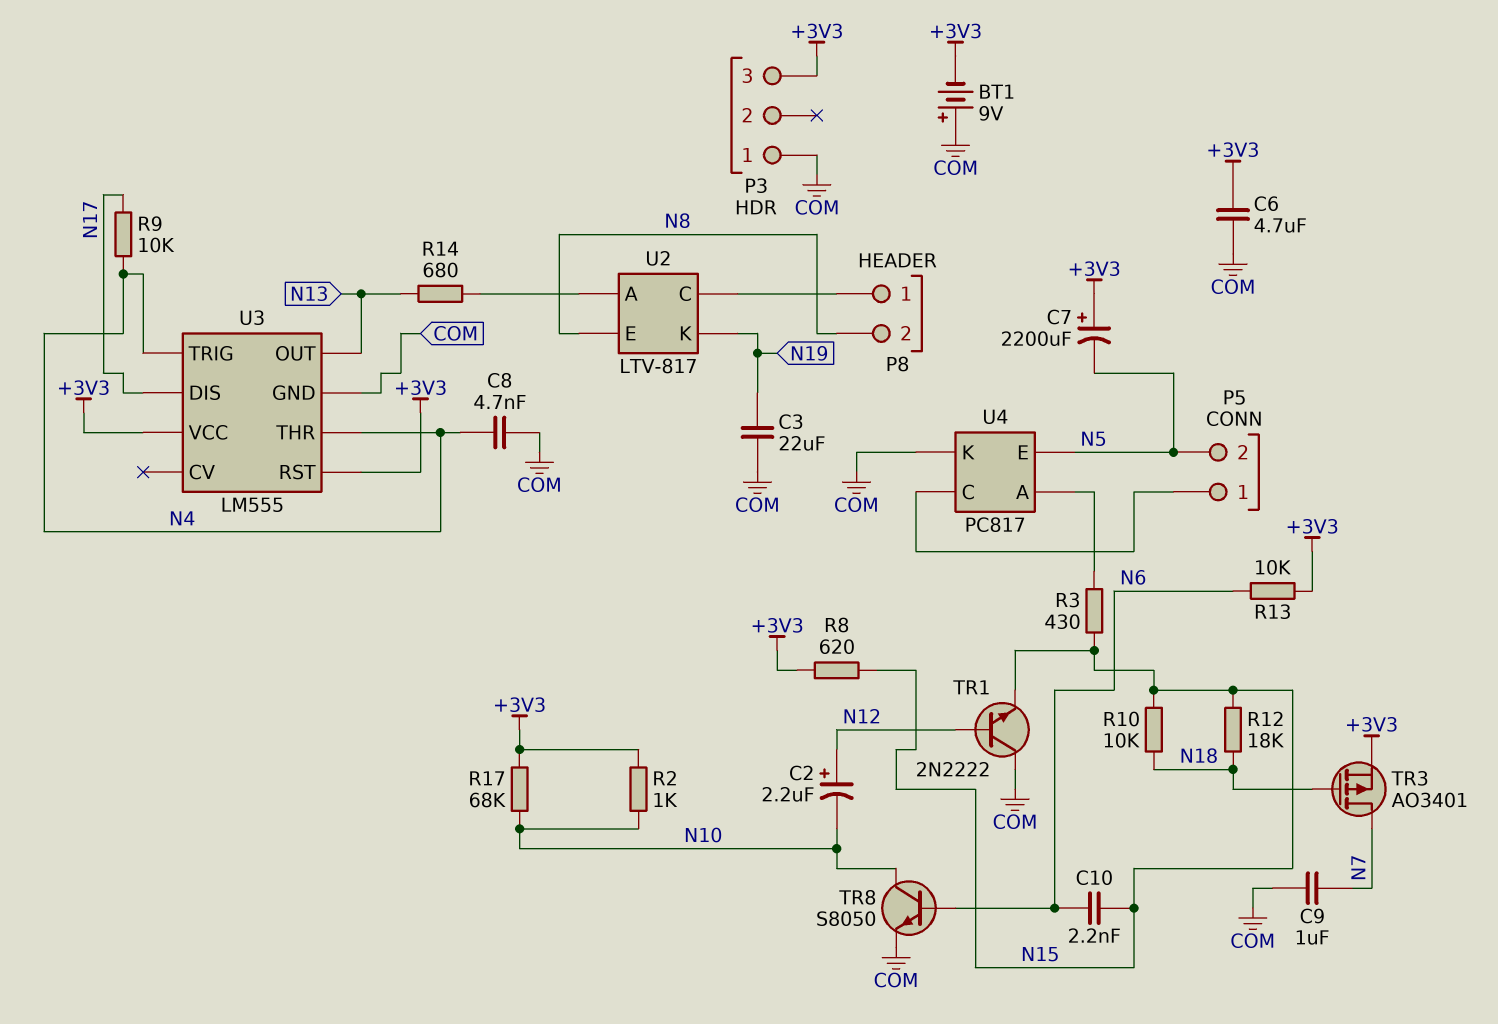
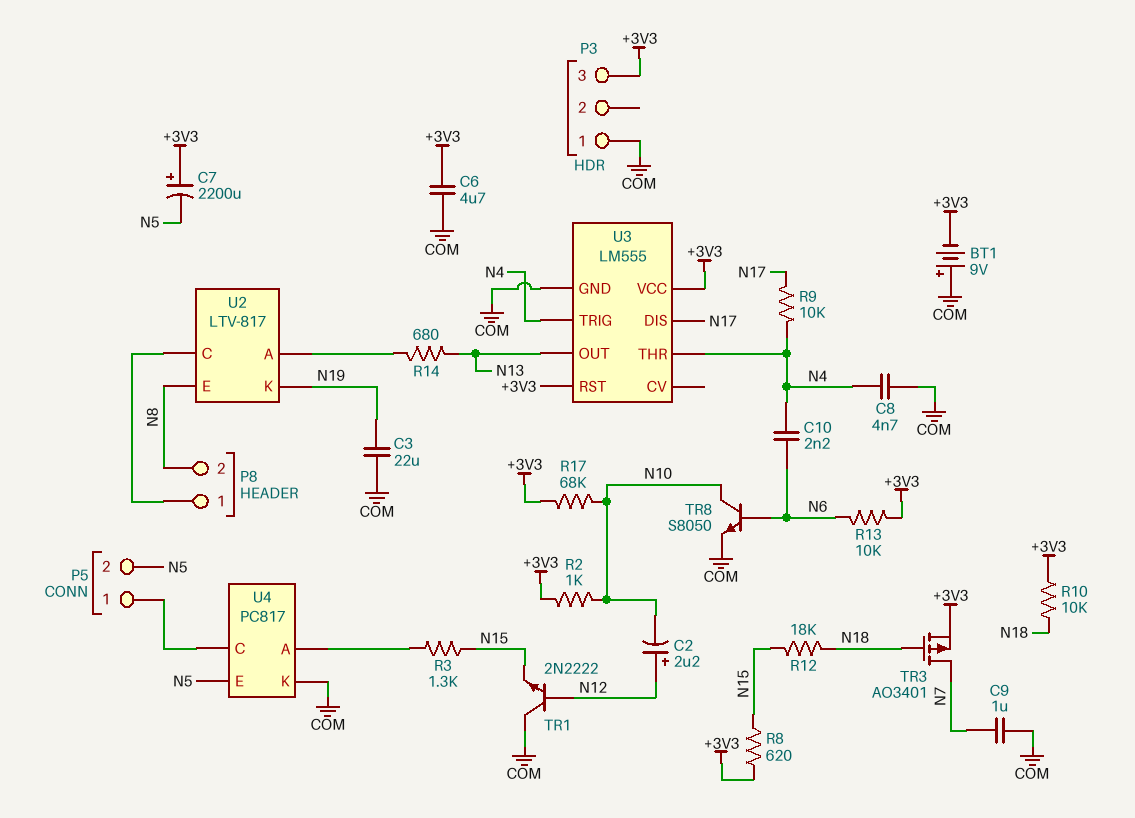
C10: 2.2nF (N6, N15) -> 2.2nF (N4, N6)
R3: 430 (N15, U4/A) -> 1.3k (N15, U4/A)
R10: 10k (N15, N18) -> 10k (+3V3, N18)

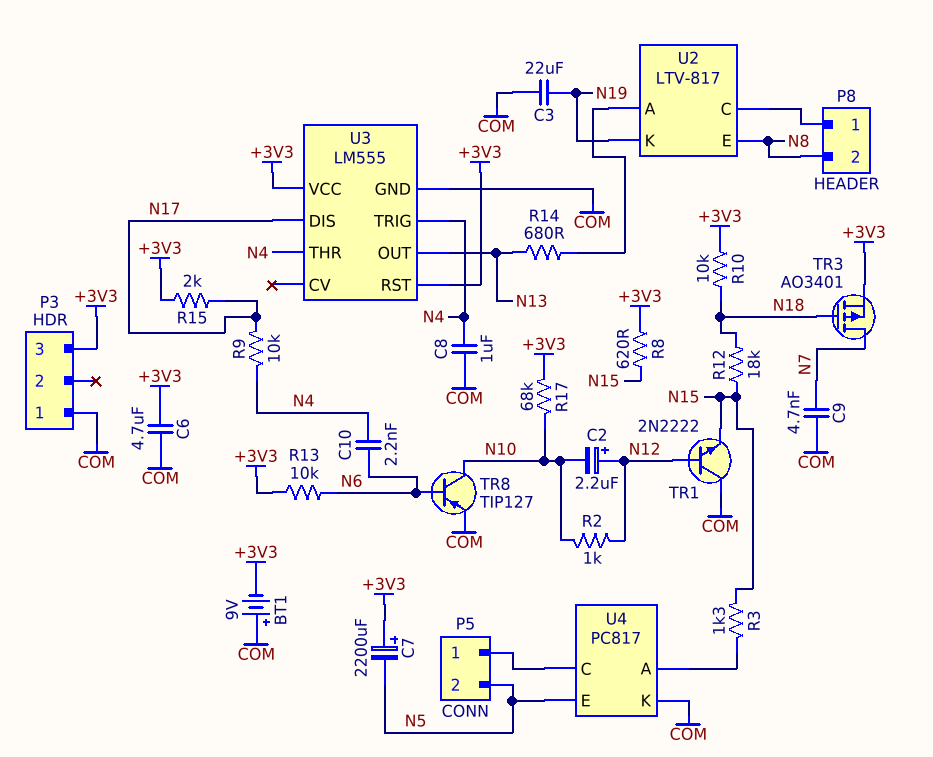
C8: 4.7nF (COM, N4) -> 1uF (COM, N4)
C9: 1uF (COM, N7) -> 4.7nF (COM, N7)
R2: 1k (+3V3, N10) -> 1k (N10, N12)
R15: none -> 2k (+3V3, N17)
TR8: NPN S8050 (B N6, C N10, E COM) -> PNP TIP127 (B N6, C N10, E COM)

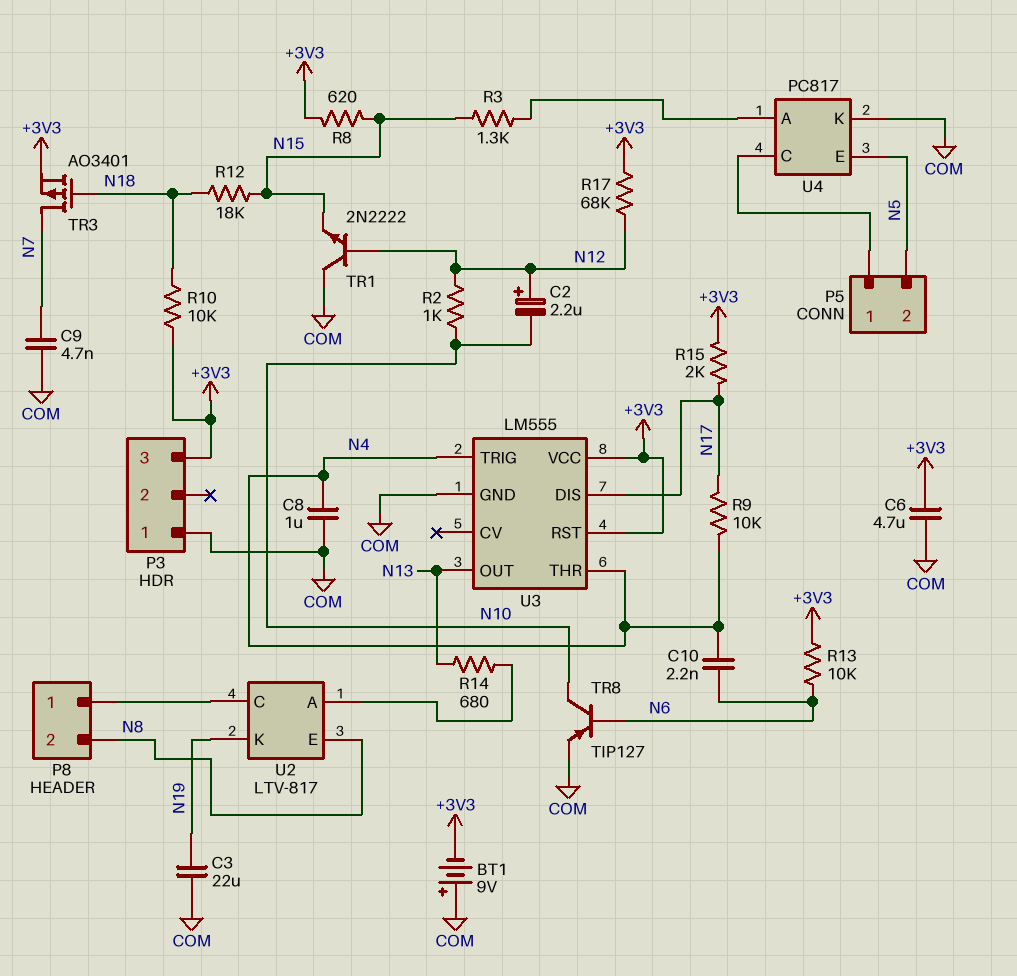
C7: 2200uF (plus +3V3, minus N5) -> none
R17: 68k (+3V3, N10) -> 68k (+3V3, N12)

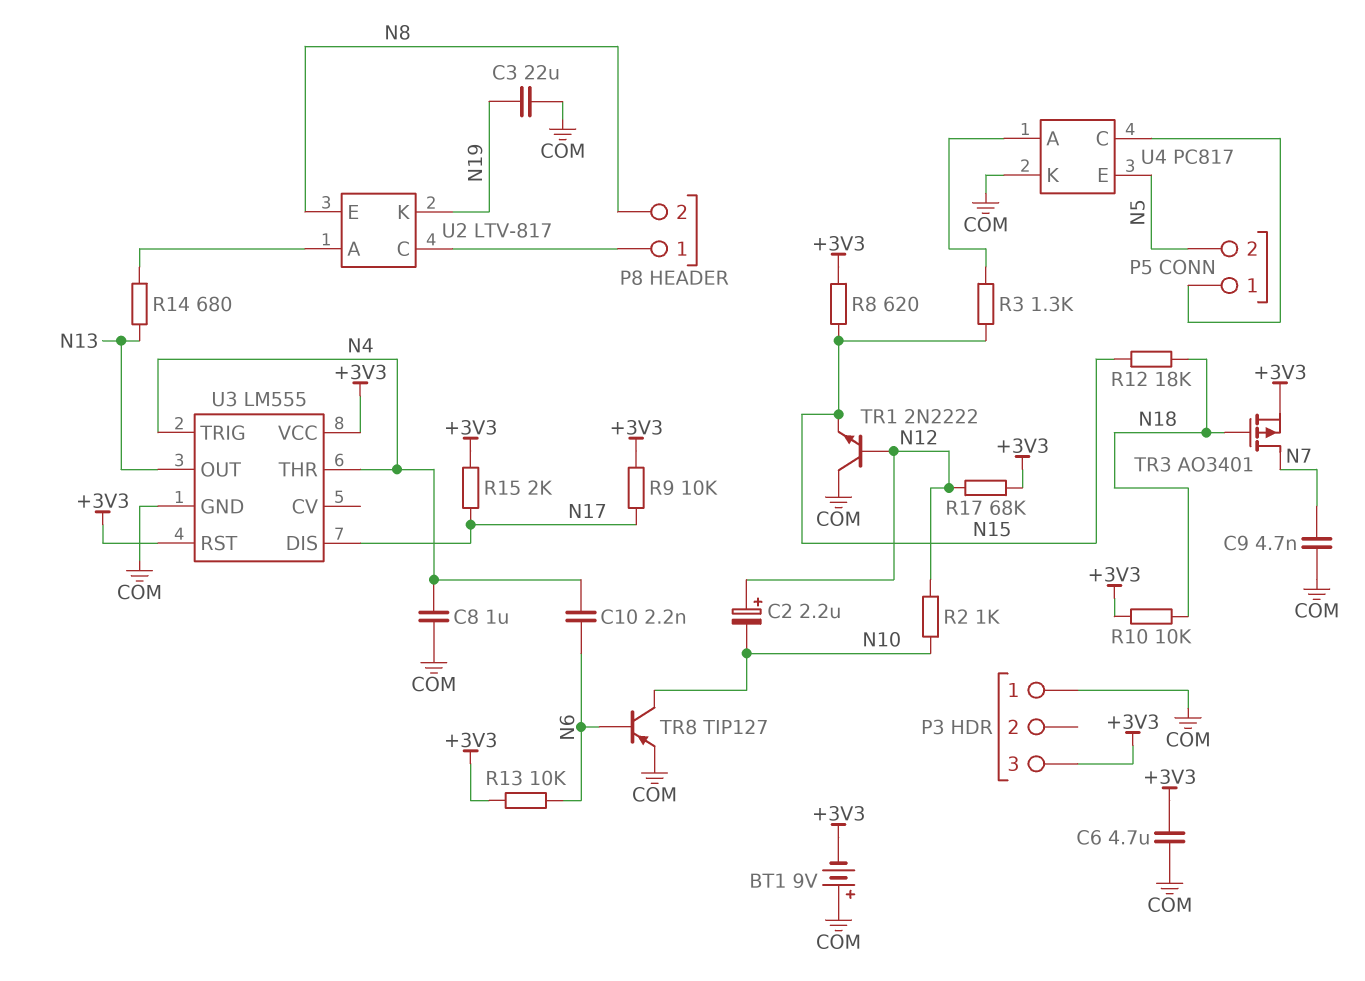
R9: 10k (N4, N17) -> 10k (+3V3, N17)

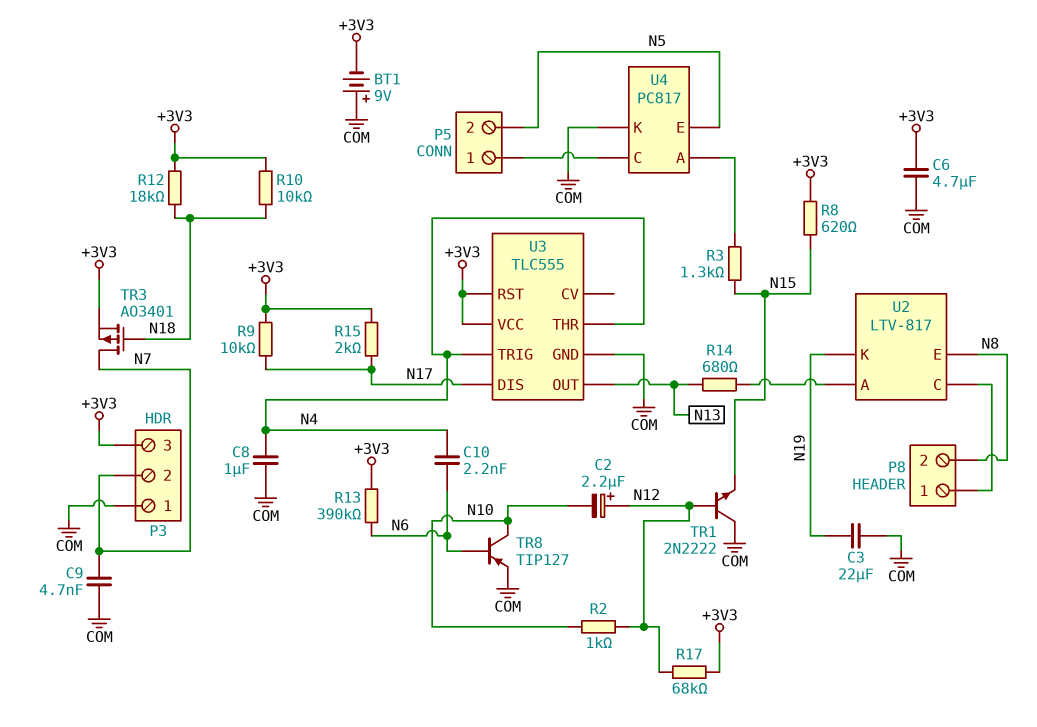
P3 pin 2: none -> N7
R12: 18k (N15, N18) -> 18k (+3V3, N18)
R13: 10k (+3V3, N6) -> 390k (+3V3, N6)
U3: LM555 -> TLC555

